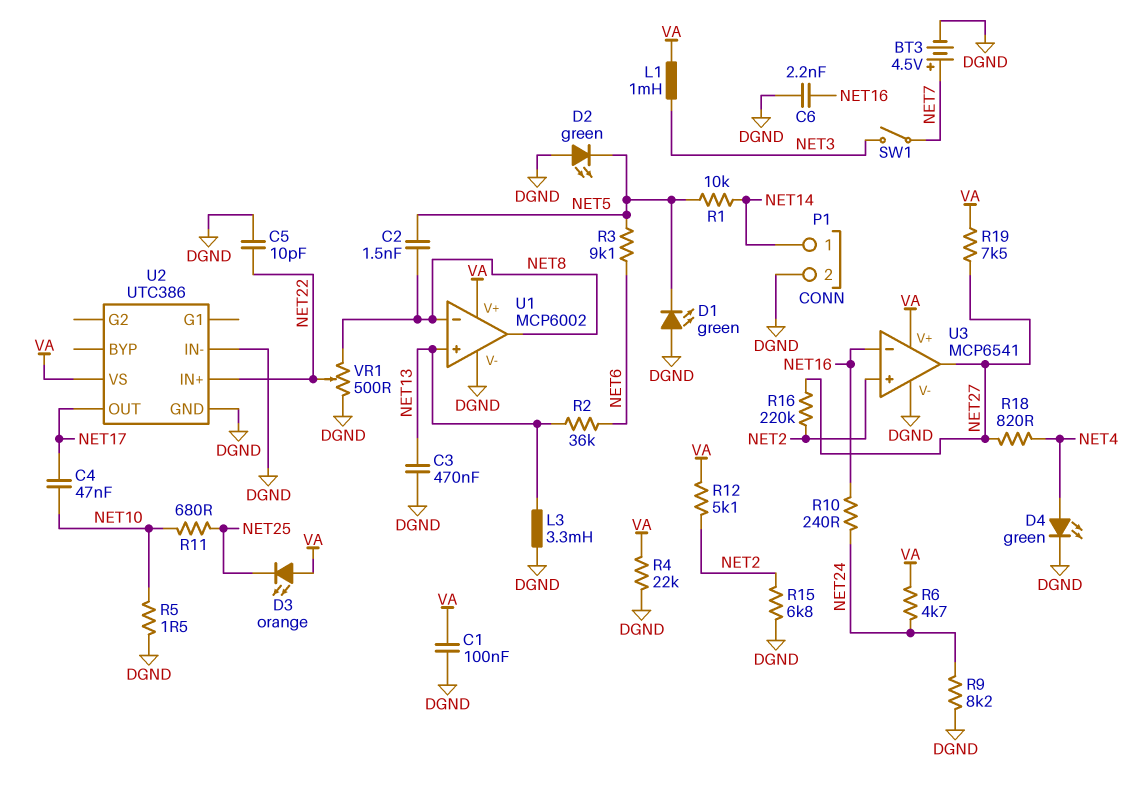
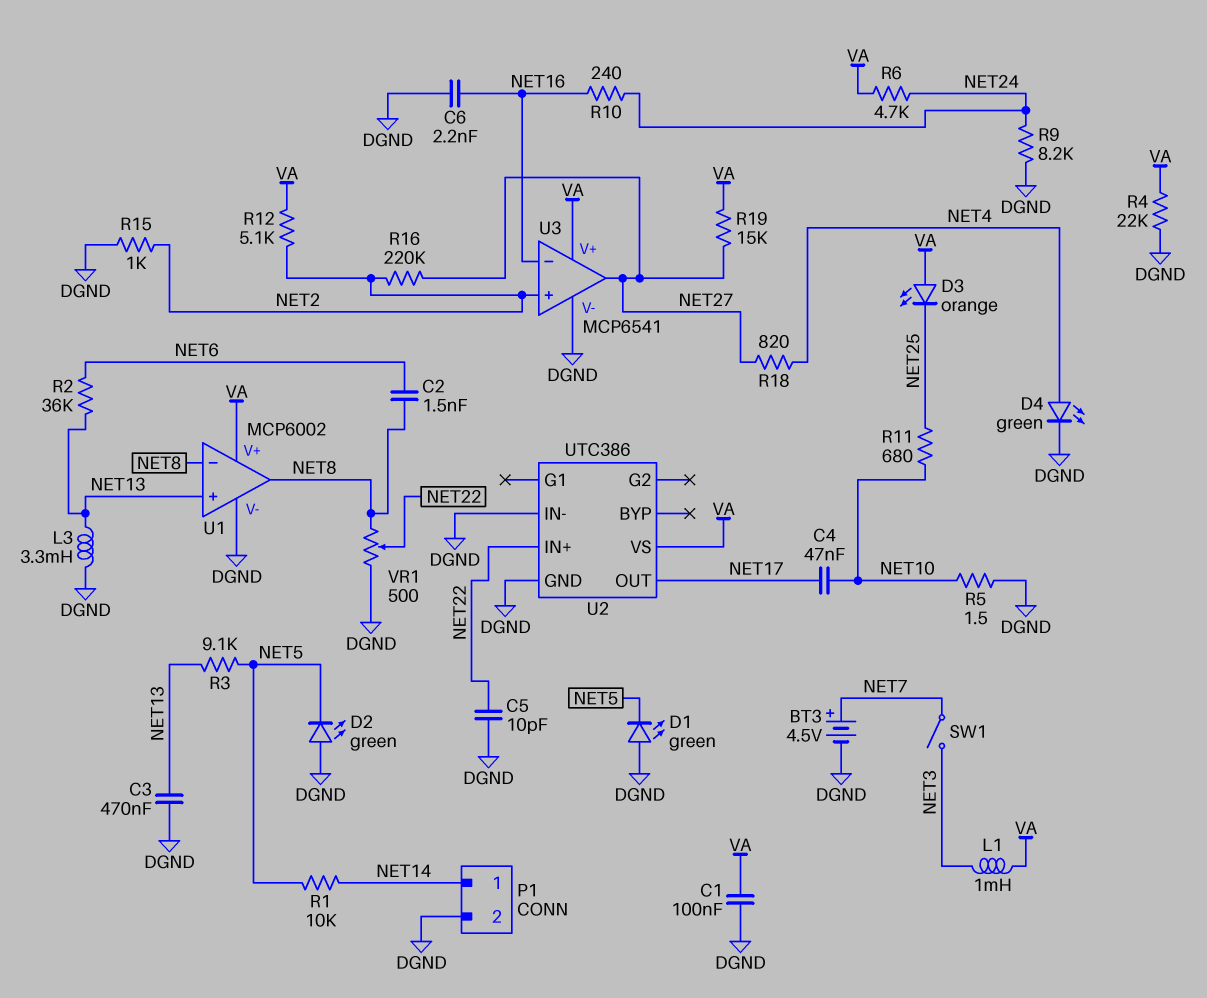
C2: 1.5nF (NET5, NET8) -> 1.5nF (NET6, NET8)
R3: 9.1k (NET5, NET6) -> 9.1k (NET5, NET13)
R15: 6.8k (DGND, NET2) -> 1k (DGND, NET2)
R19: 7.5k (NET27, VA) -> 15k (NET27, VA)

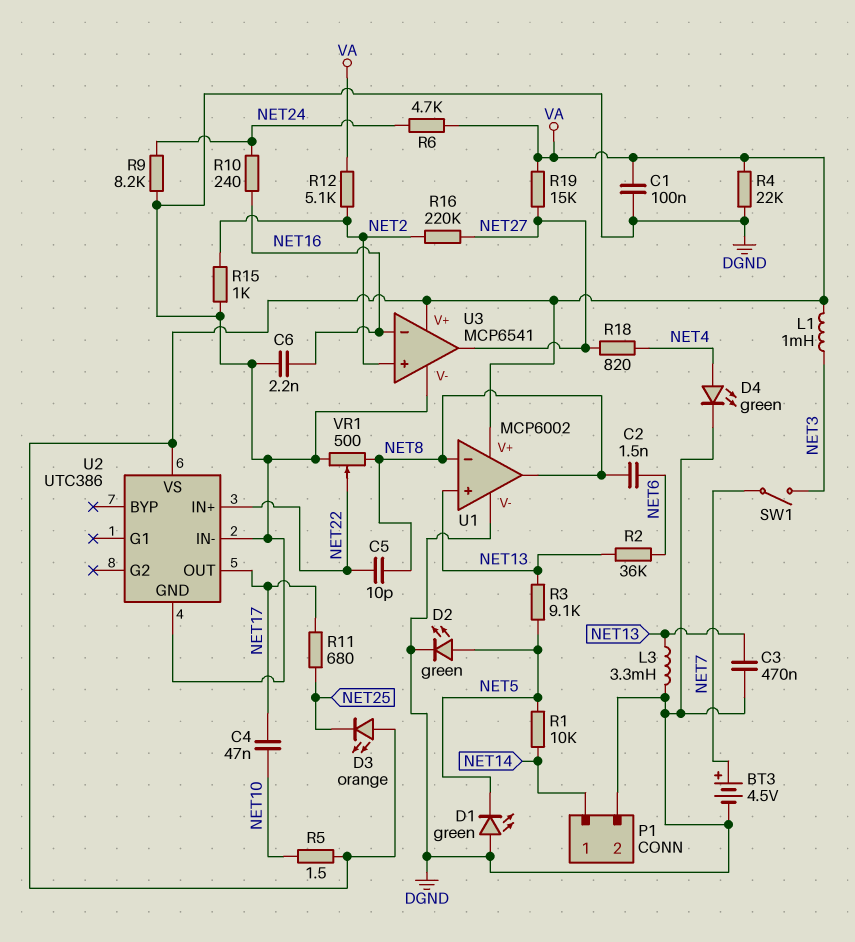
C5: 10pF (DGND, NET22) -> 10pF (NET8, NET22)
D2: LED green (A DGND, K NET5) -> LED green (A NET5, K DGND)
R5: 1.5 (DGND, NET10) -> 1.5 (NET10, VA)
R11: 680 (NET10, NET25) -> 680 (NET17, NET25)

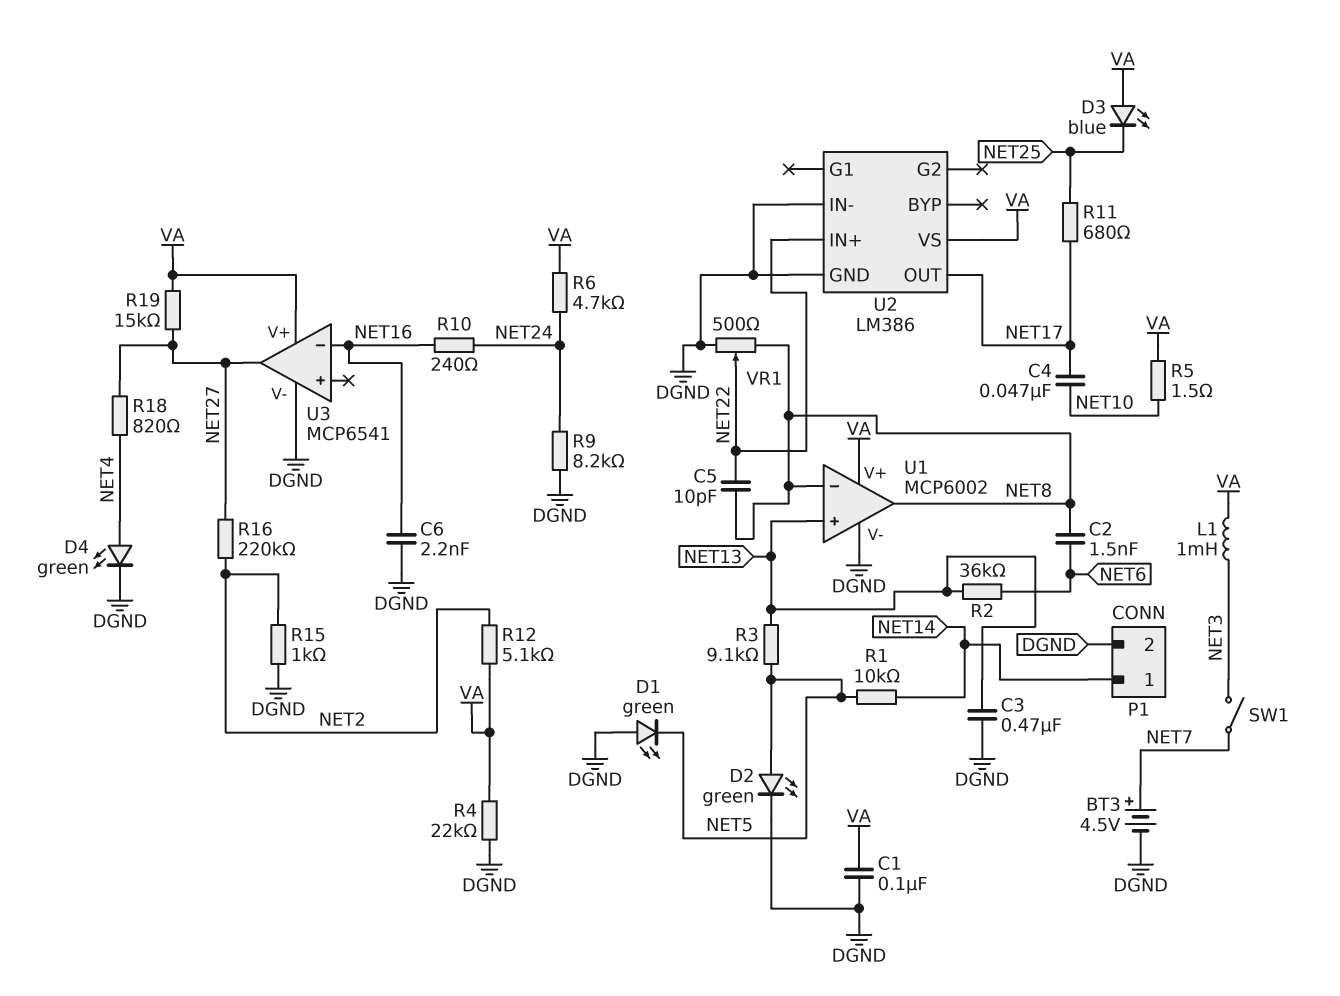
D3: LED orange (A VA, K NET25) -> LED blue (A VA, K NET25)
L3: 3.3mH (DGND, NET13) -> none
U2: UTC386 -> LM386
U3 pin in+: NET2 -> none

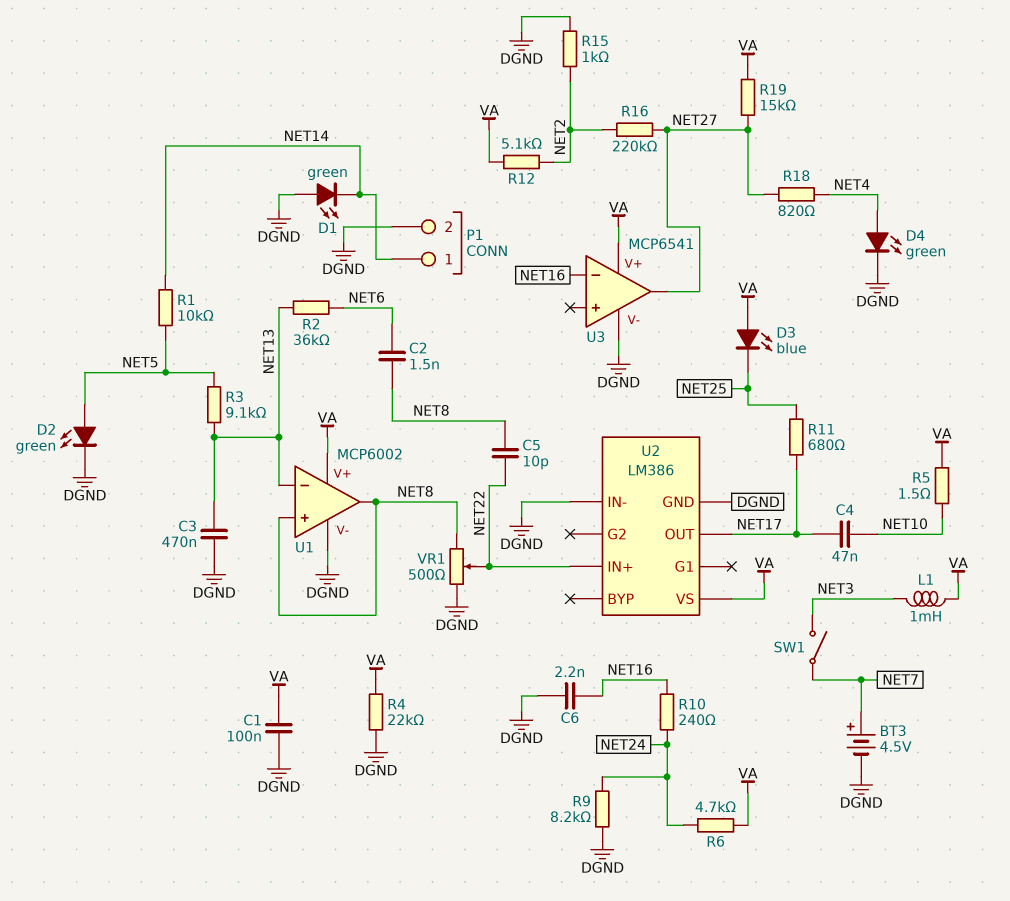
D1: LED green (A DGND, K NET5) -> LED green (A DGND, K NET14)
U1 pin in+: NET13 -> NET8
U1 pin in-: NET8 -> NET13

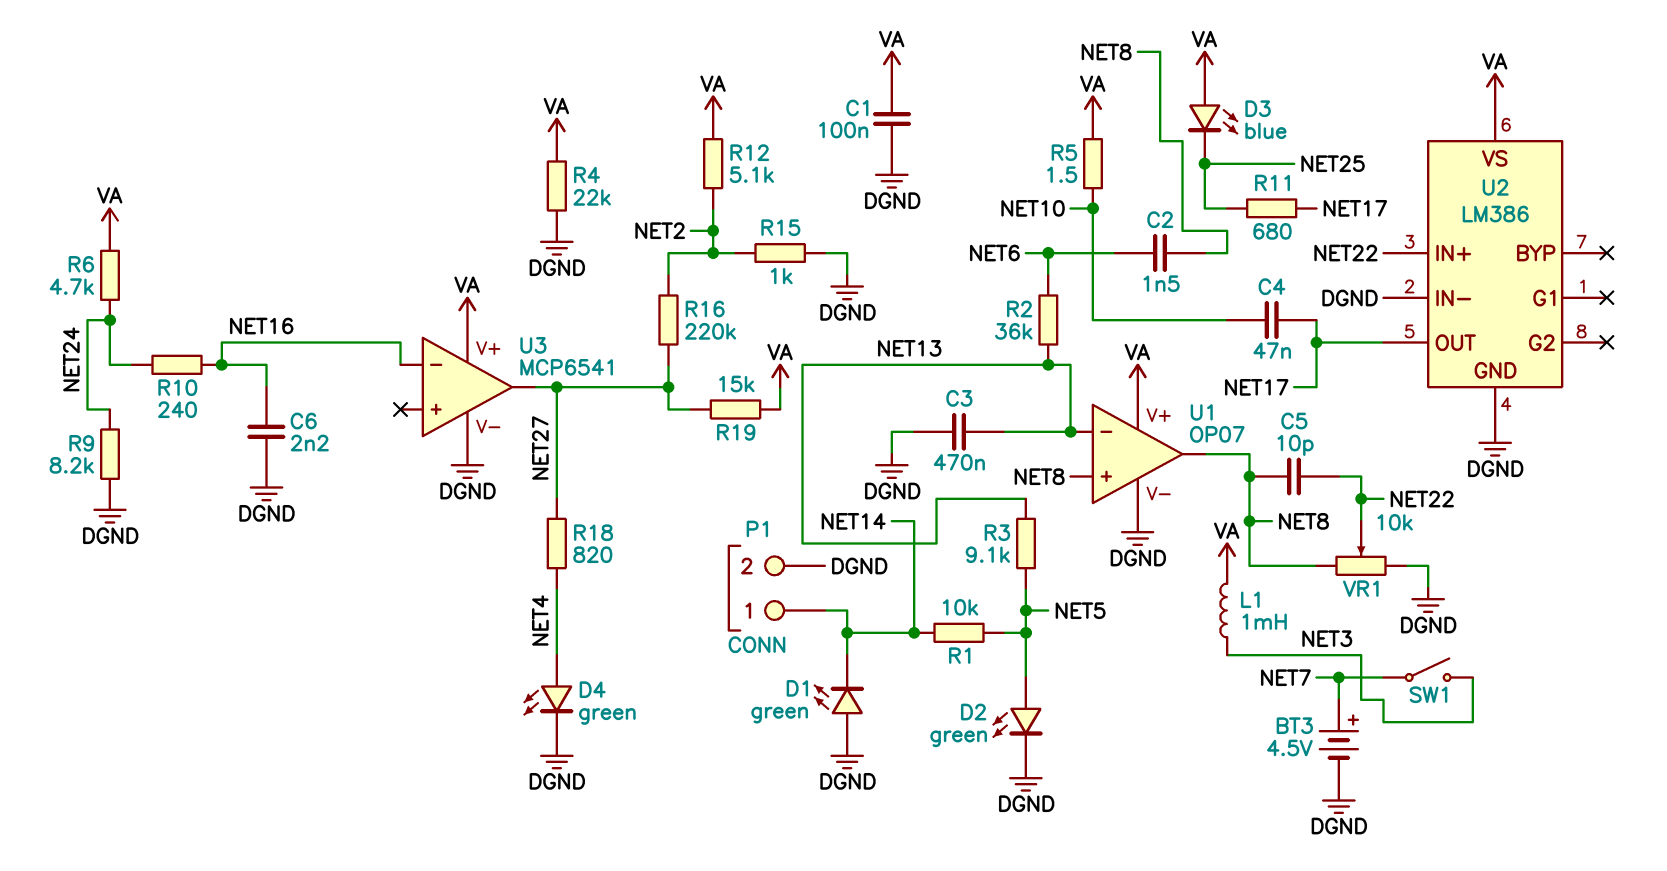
U1: MCP6002 -> OP07
VR1: 500 (DGND, NET8, wiper NET22) -> 10k (DGND, NET8, wiper NET22)

